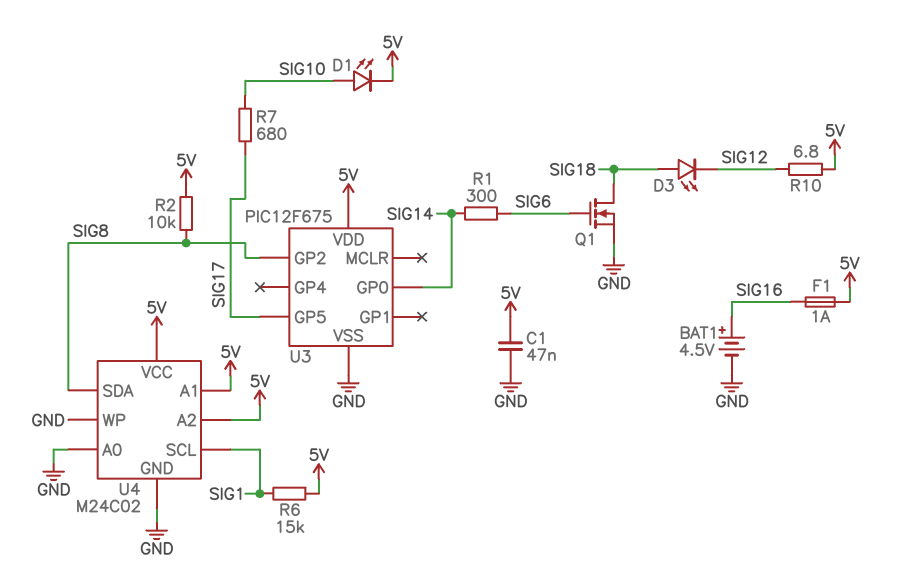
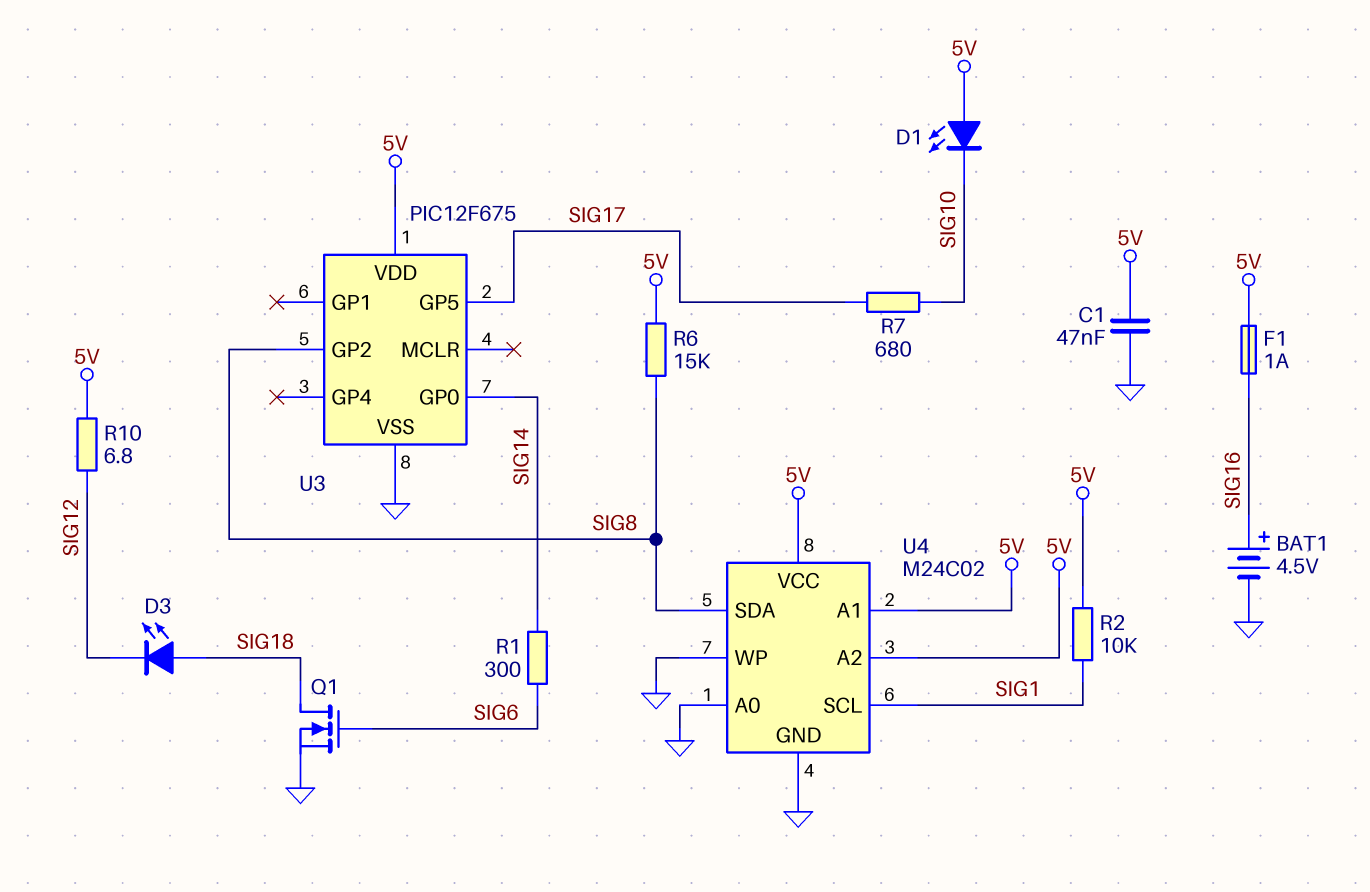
D1: LED (A SIG10, K 5V) -> LED (A 5V, K SIG10)
R2: 10k (5V, SIG8) -> 10k (5V, SIG1)
R6: 15k (5V, SIG1) -> 15k (5V, SIG8)

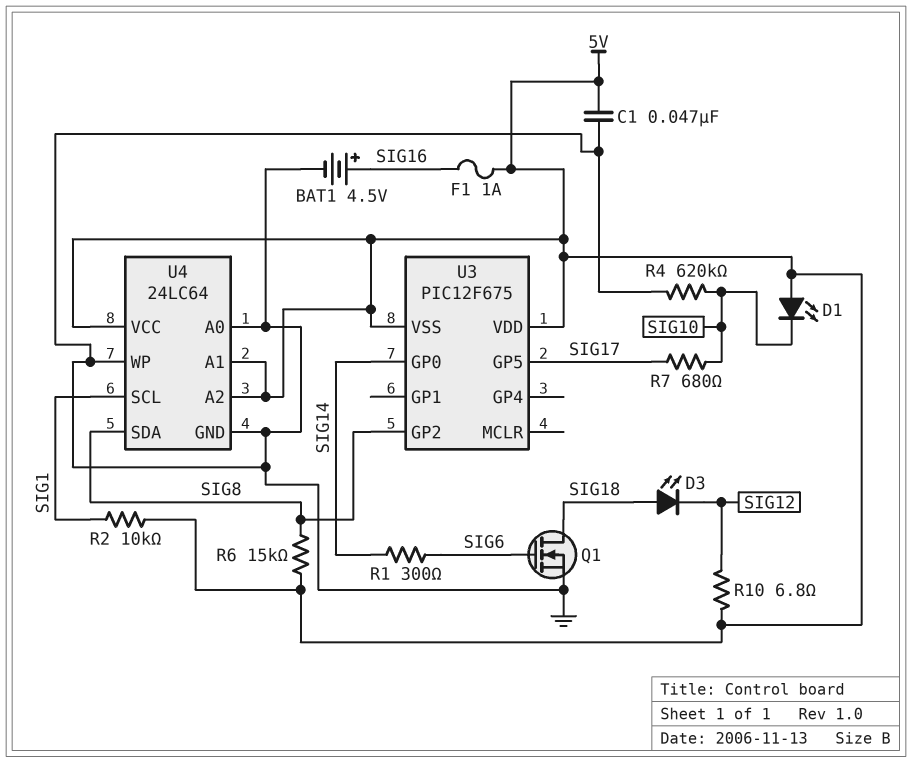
R4: none -> 620k (GND, SIG10)
U3 pin VSS: GND -> 5V
U4: M24C02 -> 24LC64

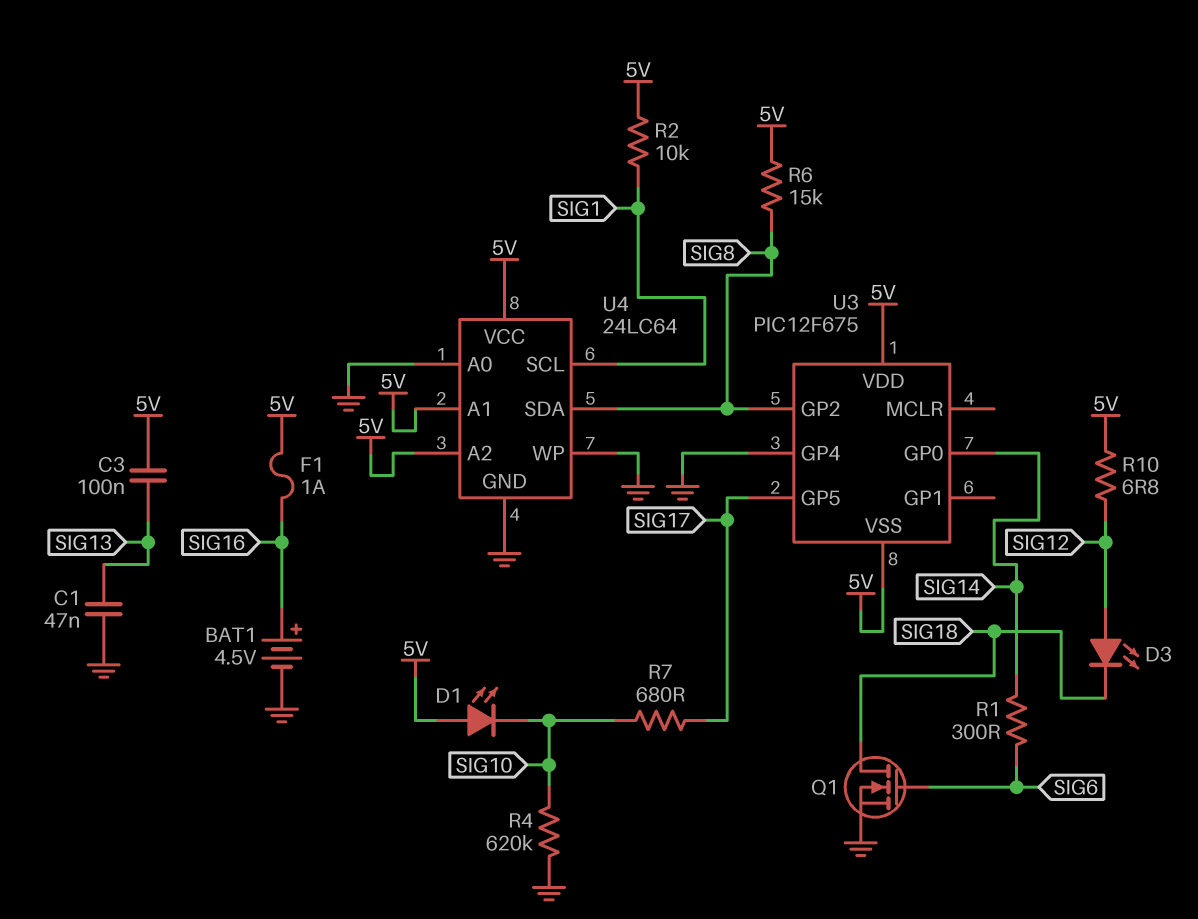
C1: 47nF (5V, GND) -> 47nF (GND, SIG13)
C3: none -> 100nF (5V, SIG13)
D3: LED (A SIG18, K SIG12) -> LED (A SIG12, K SIG18)
U3 pin GP4: none -> GND

